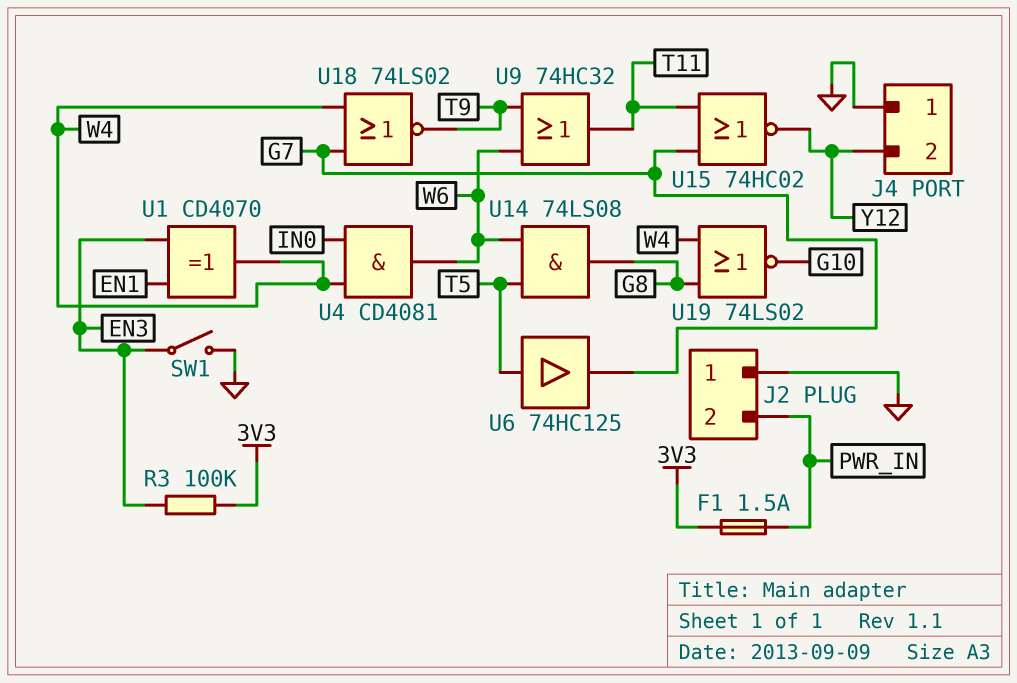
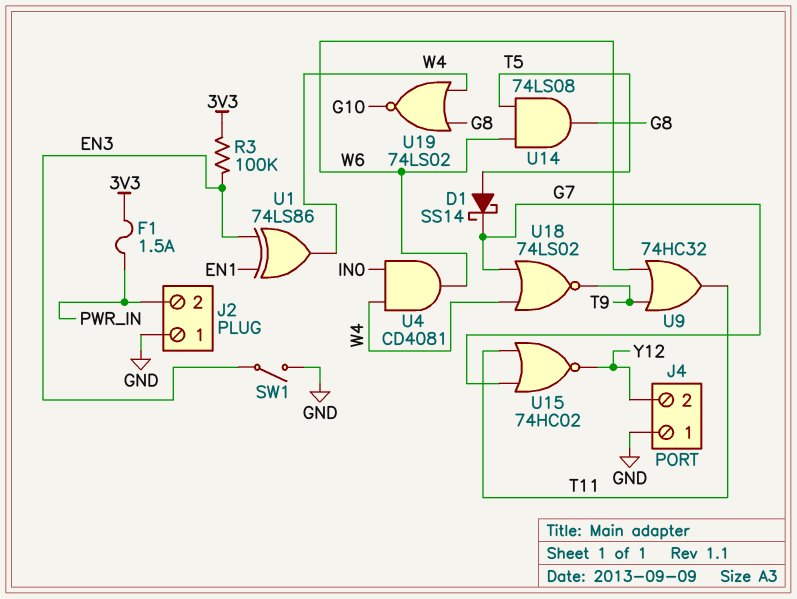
D1: none -> schottky SS14 (A T5, K G7)
U1: XOR CD4070 (in EN1, in EN3, out W4) -> XOR 74LS86 (in EN1, in EN3, out W4)
U6: buffer 74HC125 (in T5, out G7) -> none

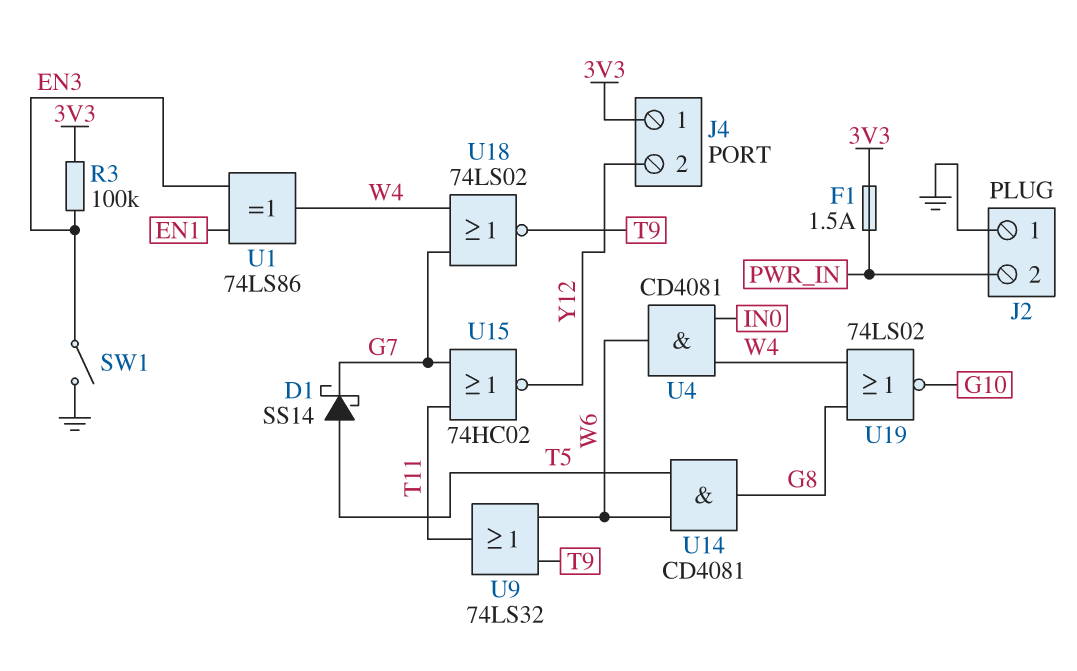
J4 pin 1: GND -> 3V3
U9: OR 74HC32 (in T9, in W6, out T11) -> OR 74LS32 (in T9, in W6, out T11)
U14: AND 74LS08 (in T5, in W6, out G8) -> AND CD4081 (in T5, in W6, out G8)

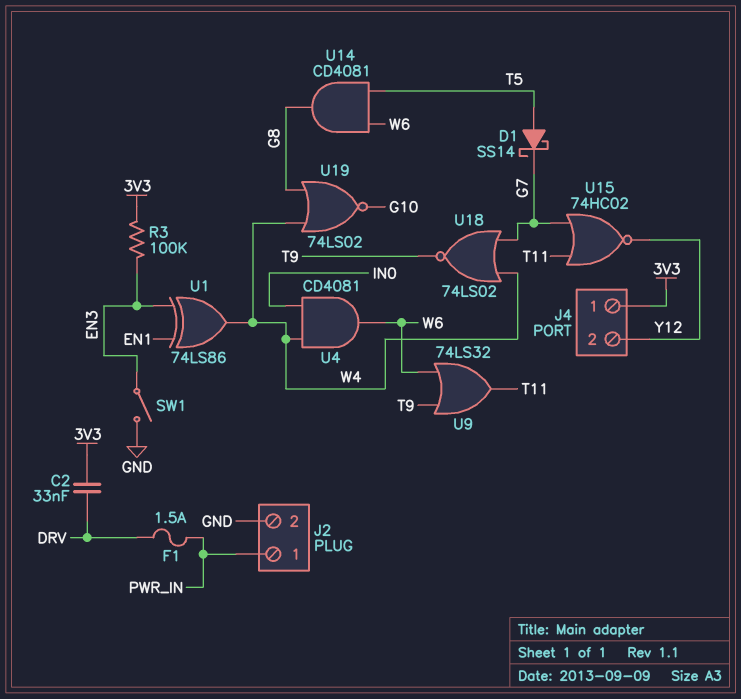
C2: none -> 33nF (3V3, DRV)
F1: 1.5A (3V3, PWR_IN) -> 1.5A (DRV, PWR_IN)
J2 pin 1: GND -> PWR_IN
J2 pin 2: PWR_IN -> GND

